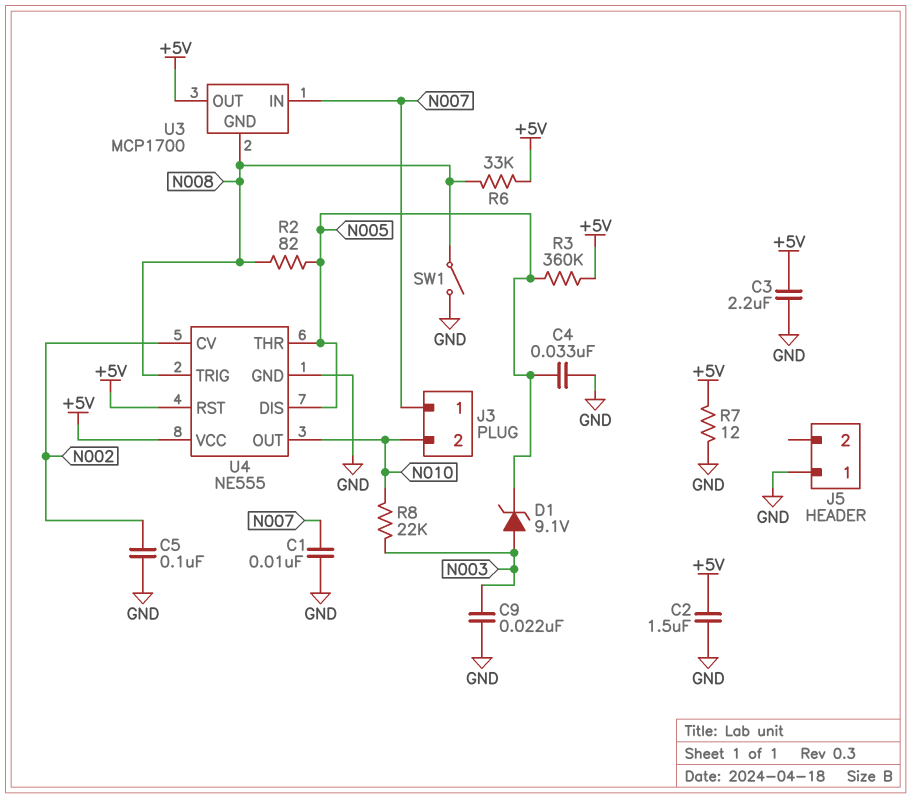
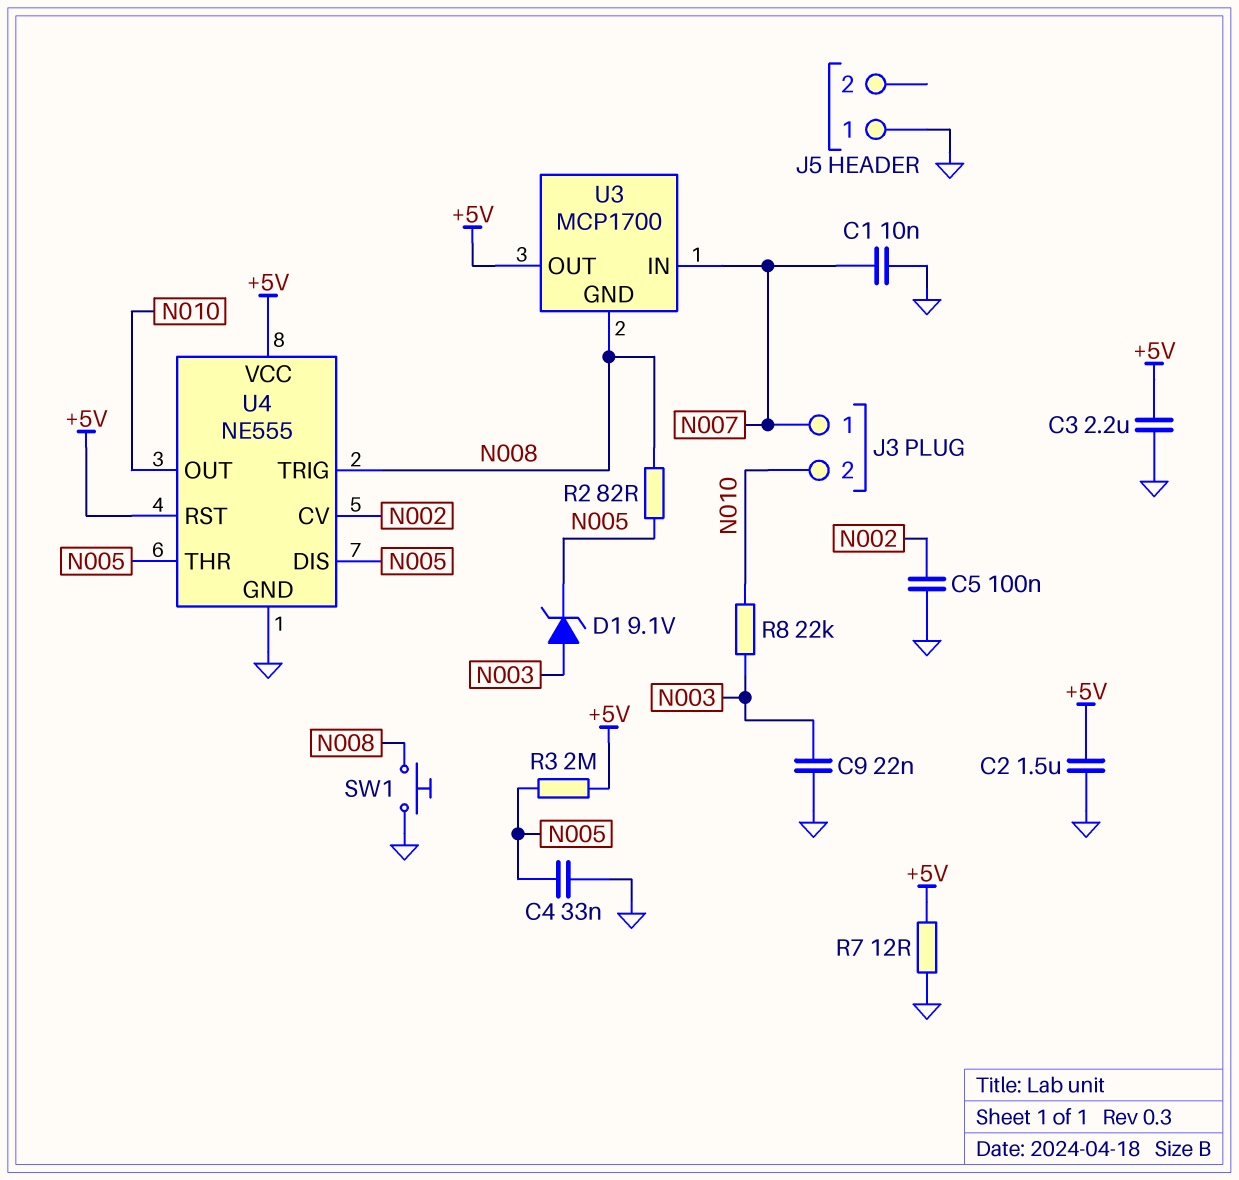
R3: 360k (+5V, N005) -> 2M (+5V, N005)
R6: 33k (+5V, N008) -> none
SW1: switch (GND, N008) -> button (GND, N008)

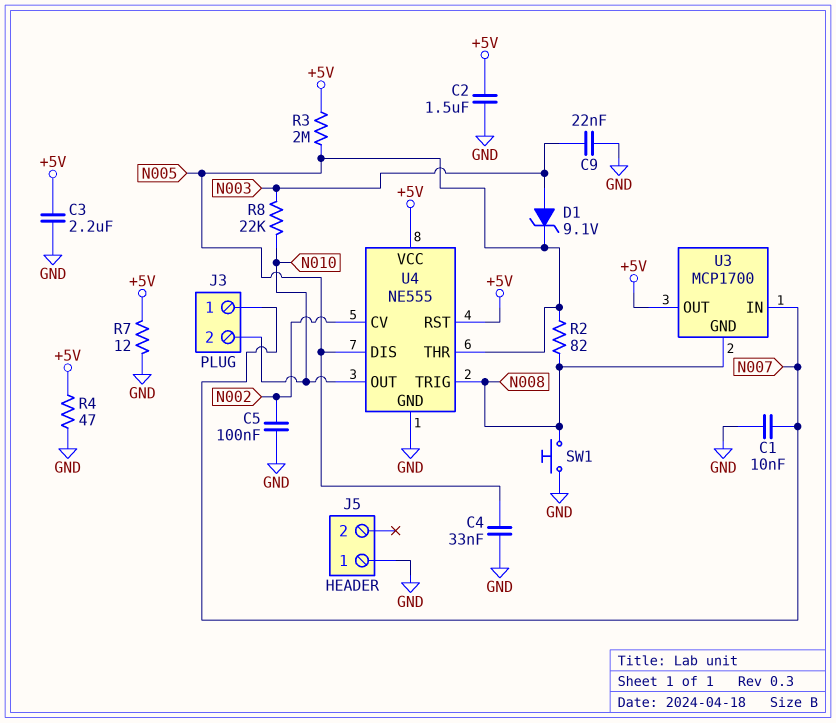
R4: none -> 47 (+5V, GND)

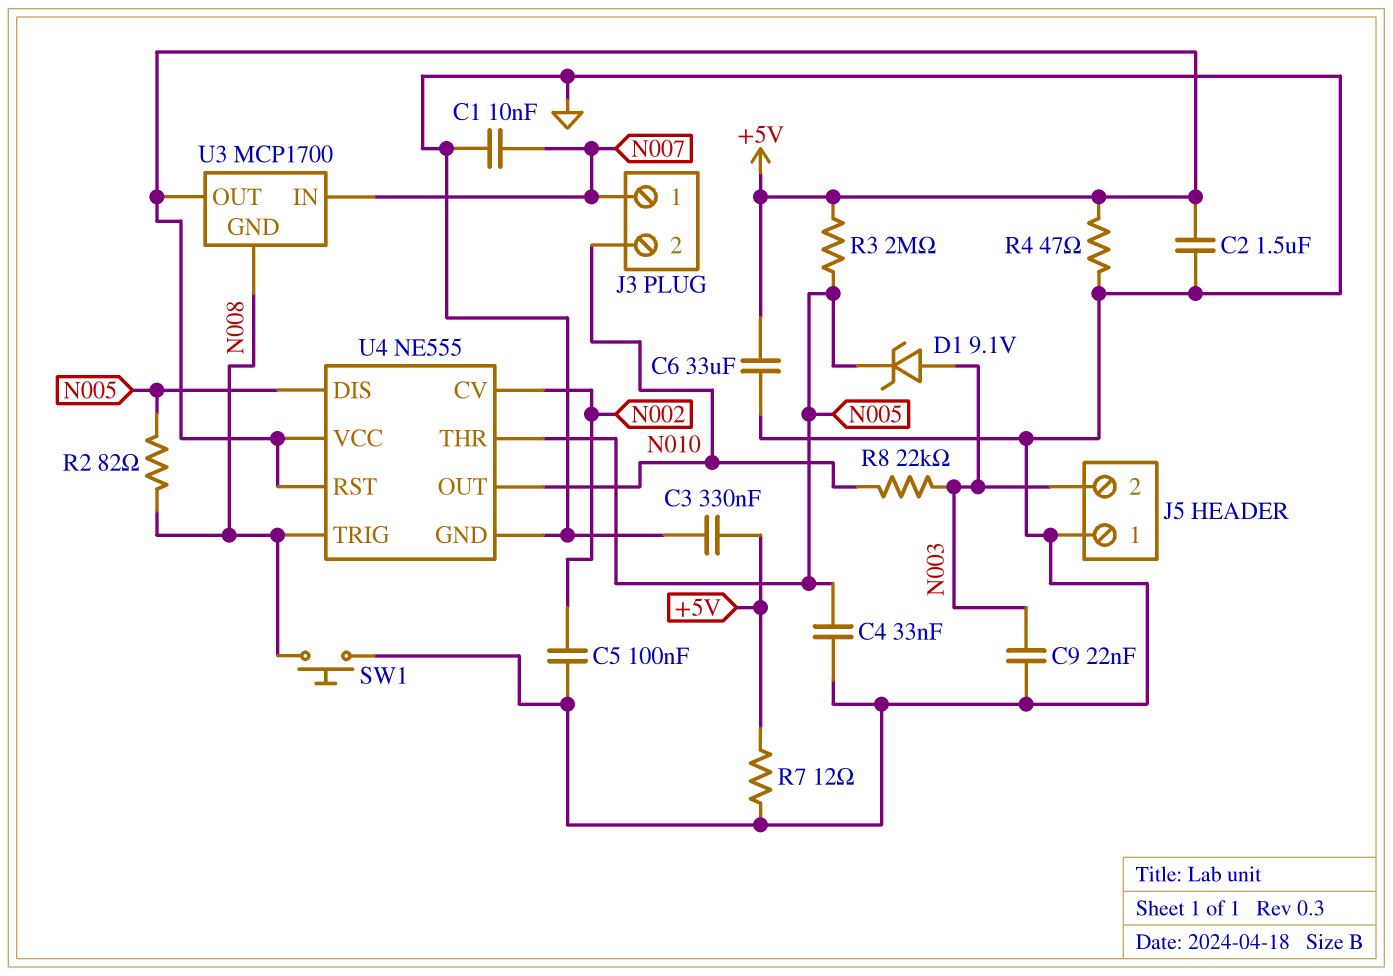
C3: 2.2uF (+5V, GND) -> 330nF (+5V, GND)
C6: none -> 33uF (+5V, GND)
J5 pin 2: none -> N003

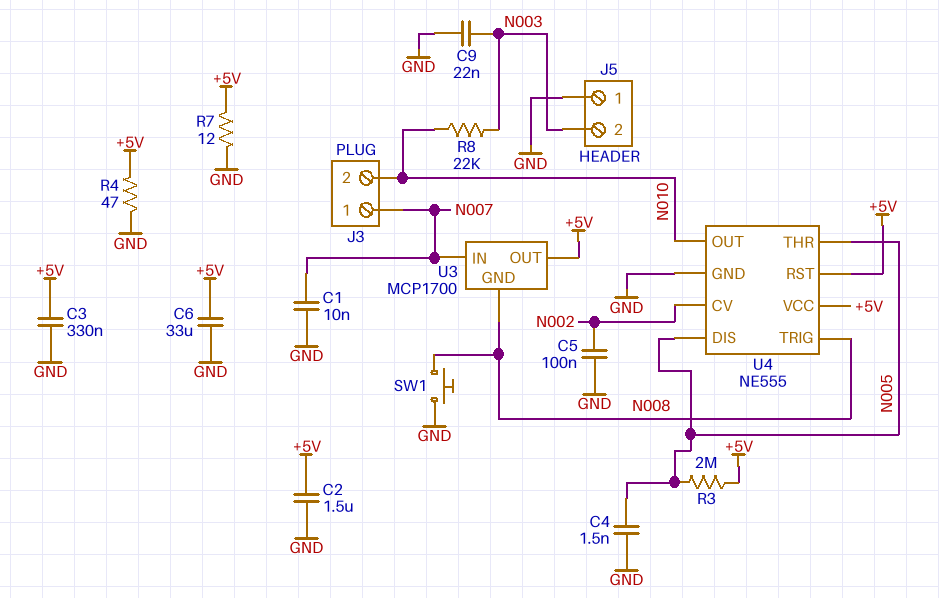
C4: 33nF (GND, N005) -> 1.5nF (GND, N005)
D1: zener 9.1V (A N003, K N005) -> none
R2: 82 (N005, N008) -> none

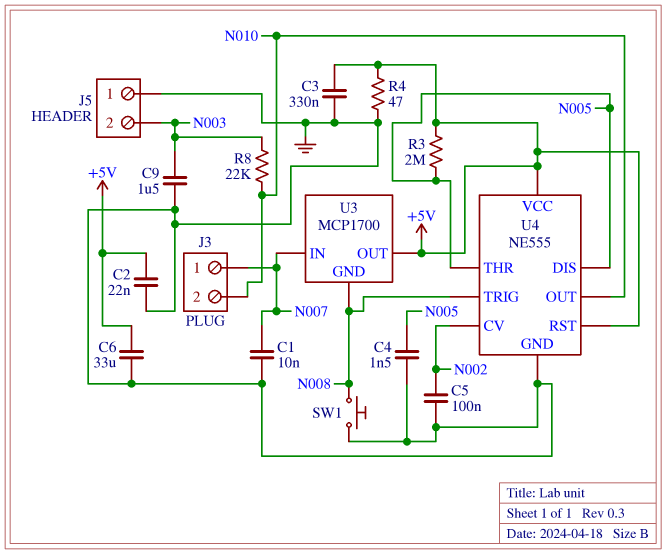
C2: 1.5uF (+5V, GND) -> 22nF (+5V, GND)
C9: 22nF (GND, N003) -> 1.5uF (GND, N003)
R7: 12 (+5V, GND) -> none

